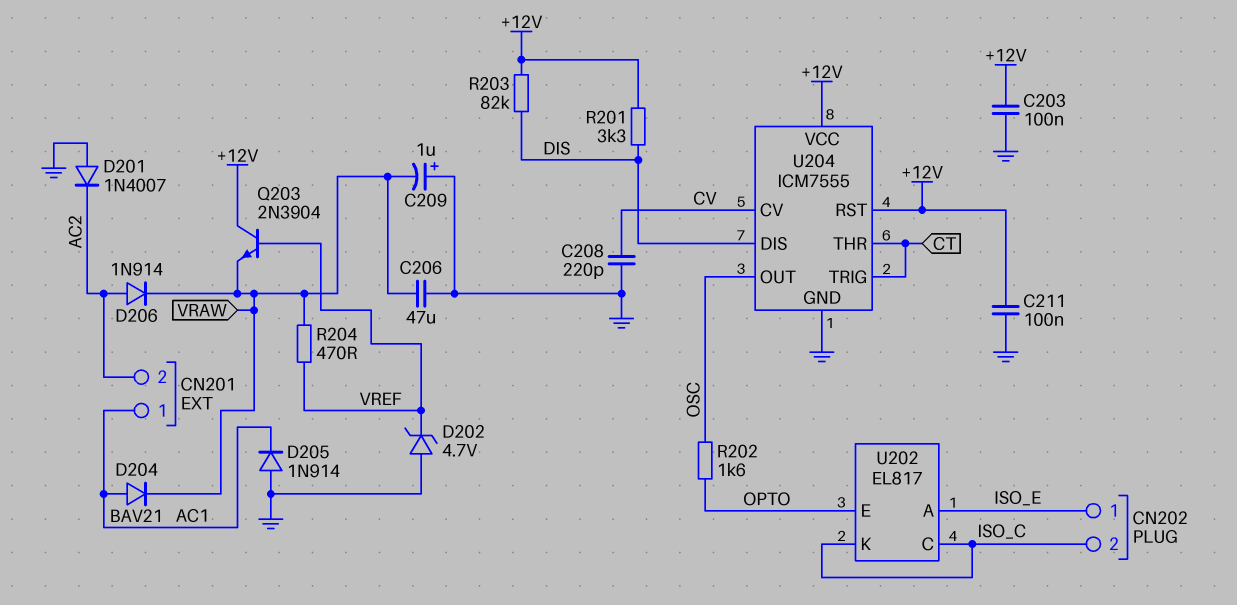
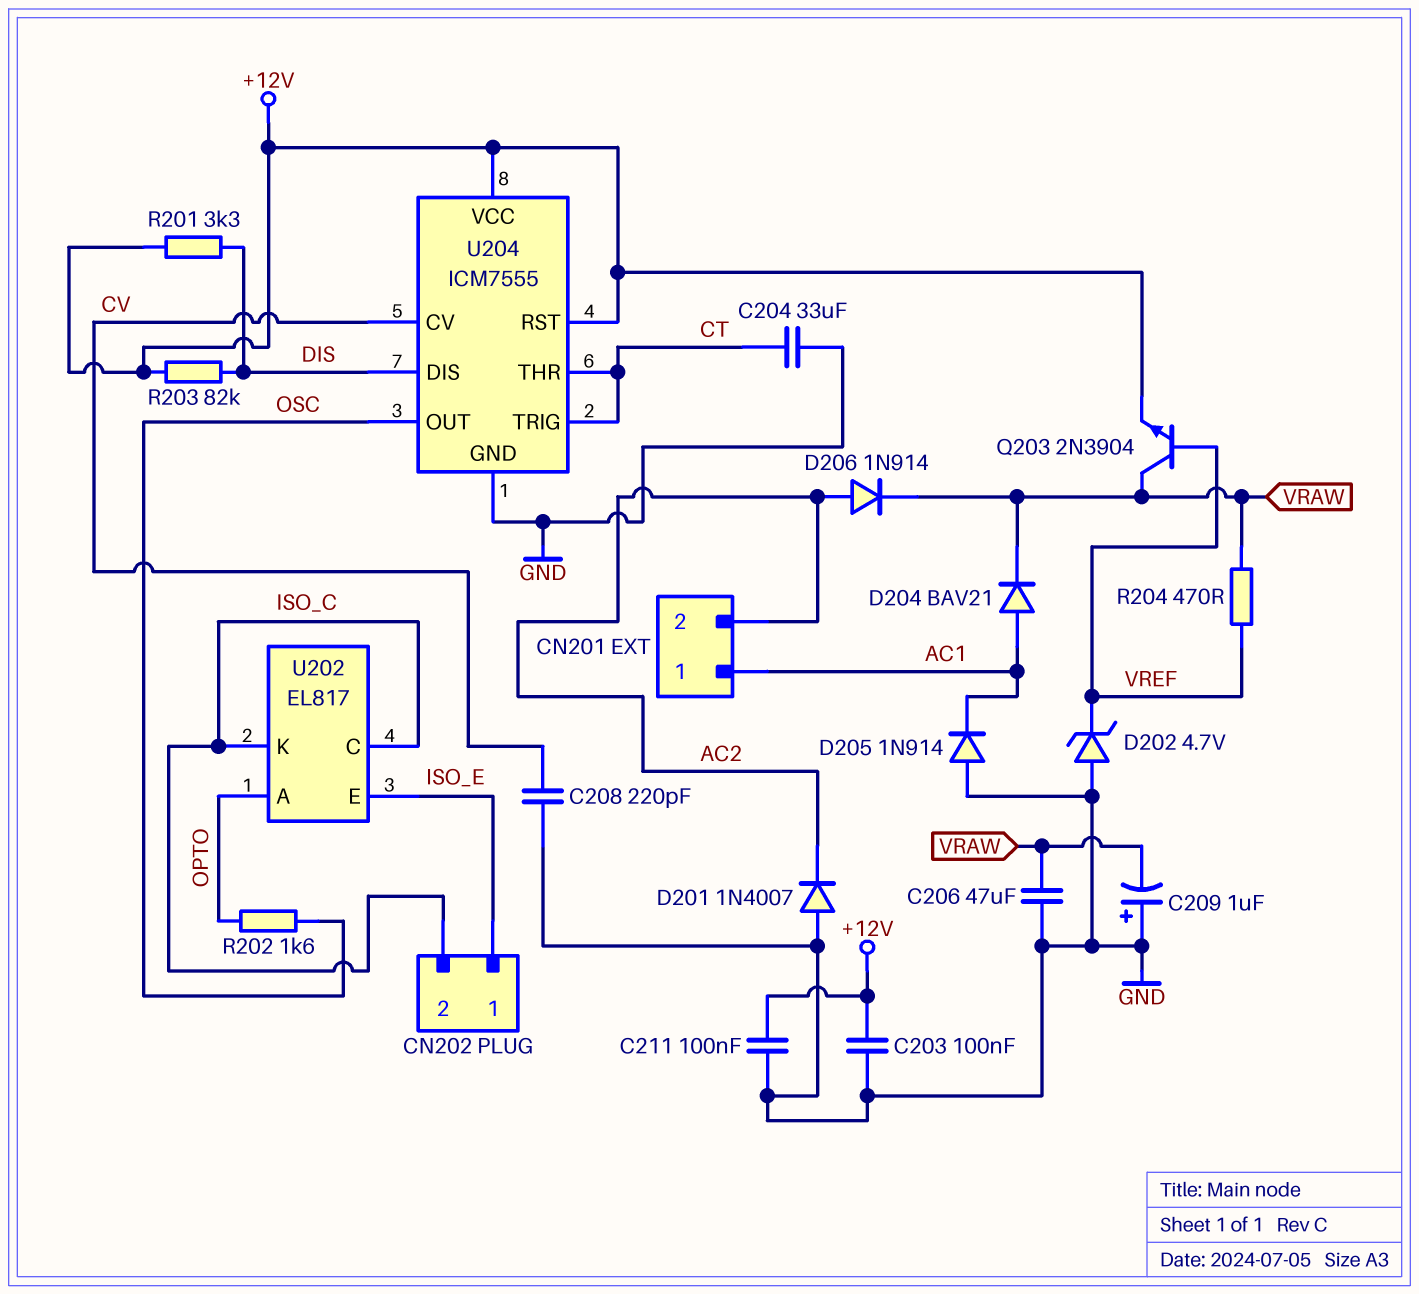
C204: none -> 33uF (CT, GND)
Q203: NPN 2N3904 (B VREF, C +12V, E VRAW) -> NPN 2N3904 (B VREF, C VRAW, E +12V)
U202 pin A: ISO_E -> OPTO
U202 pin E: OPTO -> ISO_E

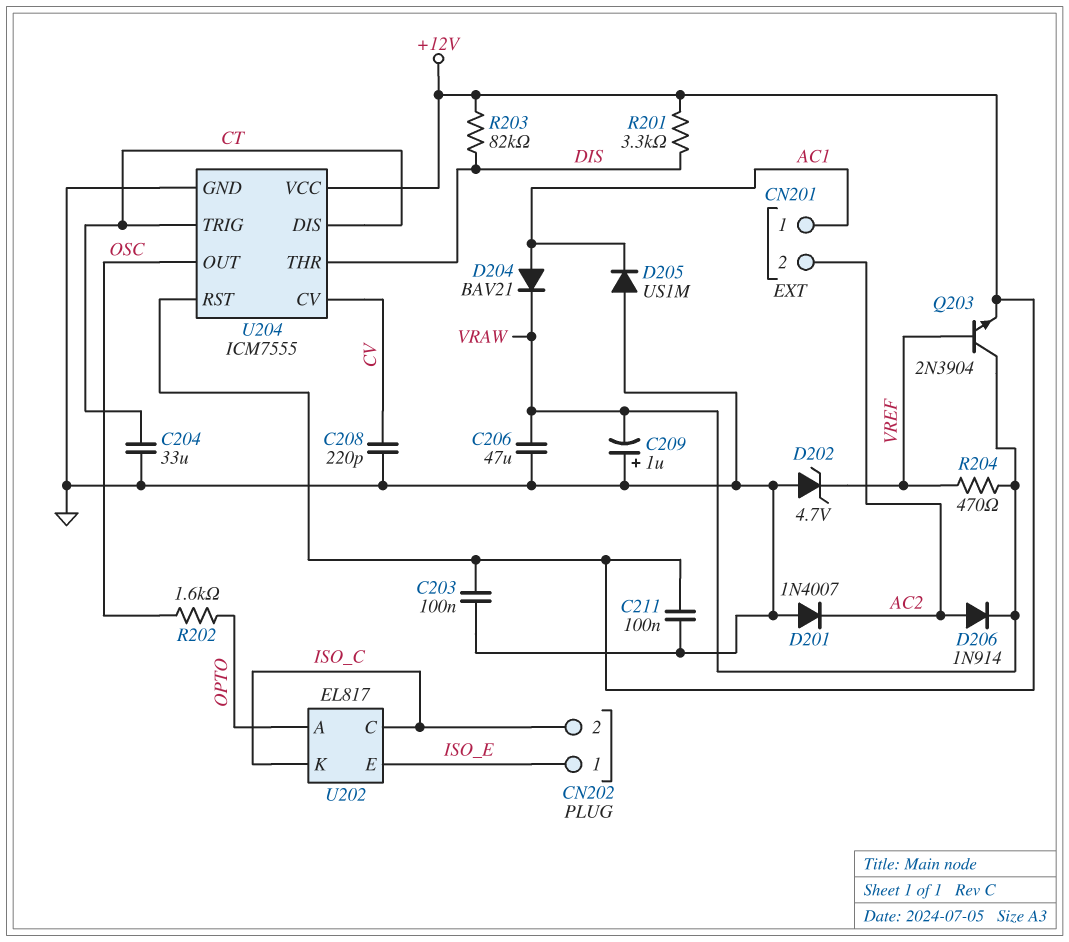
D205: diode 1N914 (A GND, K AC1) -> diode US1M (A GND, K AC1)
U204 pin DIS: DIS -> CT
U204 pin THR: CT -> DIS

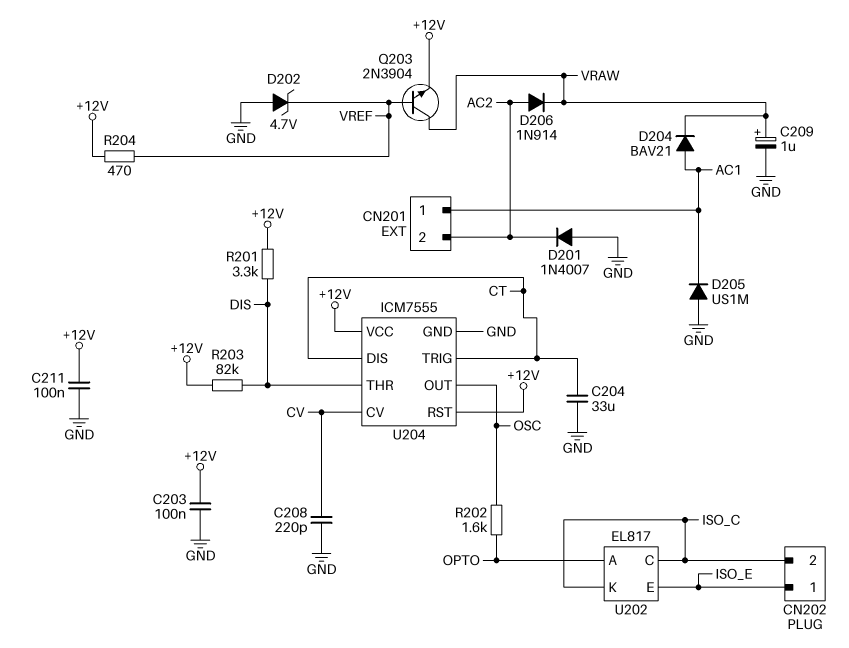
C206: 47uF (GND, VRAW) -> none
C209: 1uF (plus GND, minus VRAW) -> 1uF (plus VRAW, minus GND)
R204: 470 (VRAW, VREF) -> 470 (+12V, VREF)

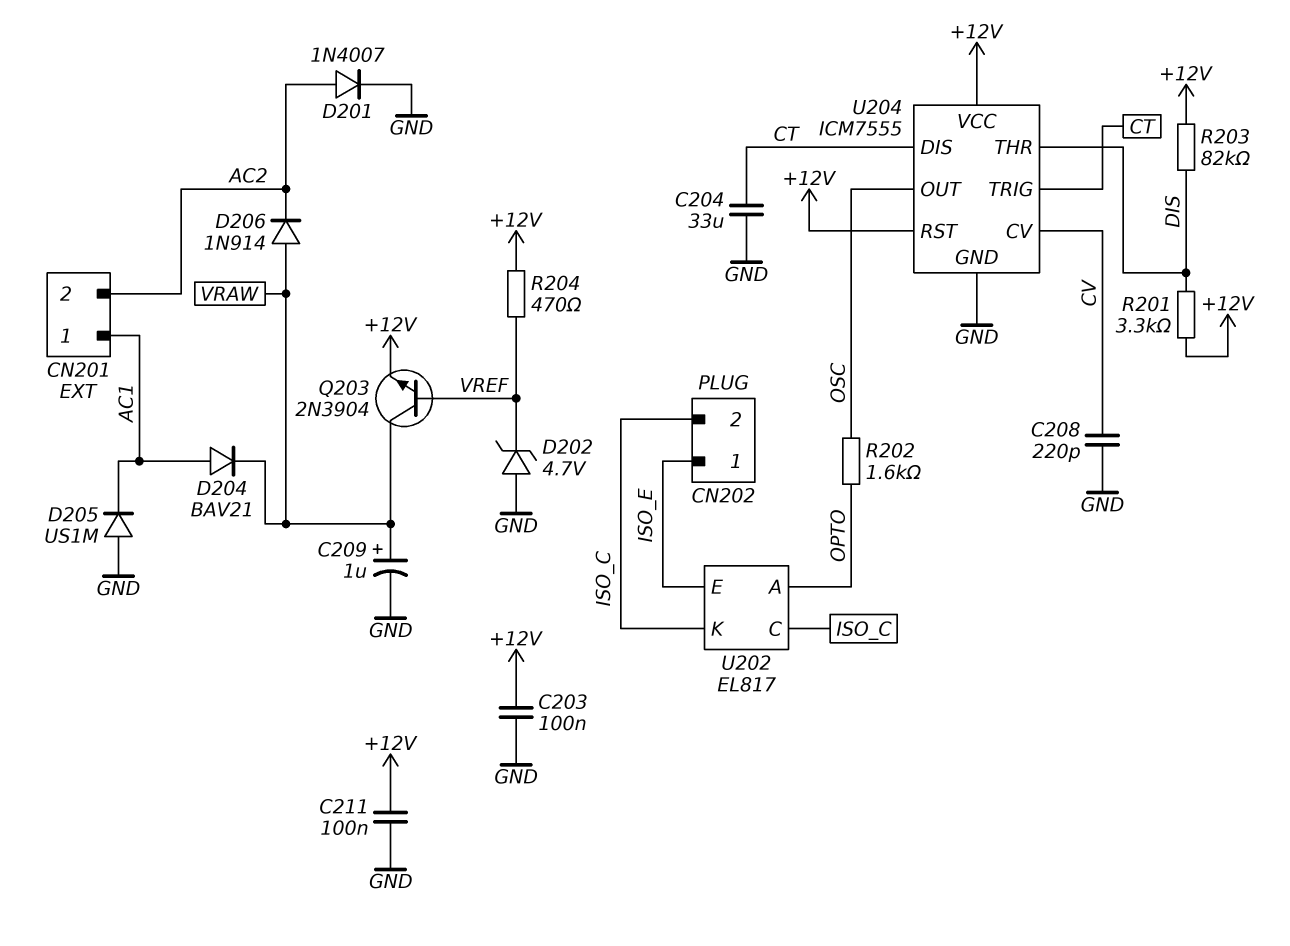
D201: diode 1N4007 (A GND, K AC2) -> diode 1N4007 (A AC2, K GND)
D206: diode 1N914 (A AC2, K VRAW) -> diode 1N914 (A VRAW, K AC2)

